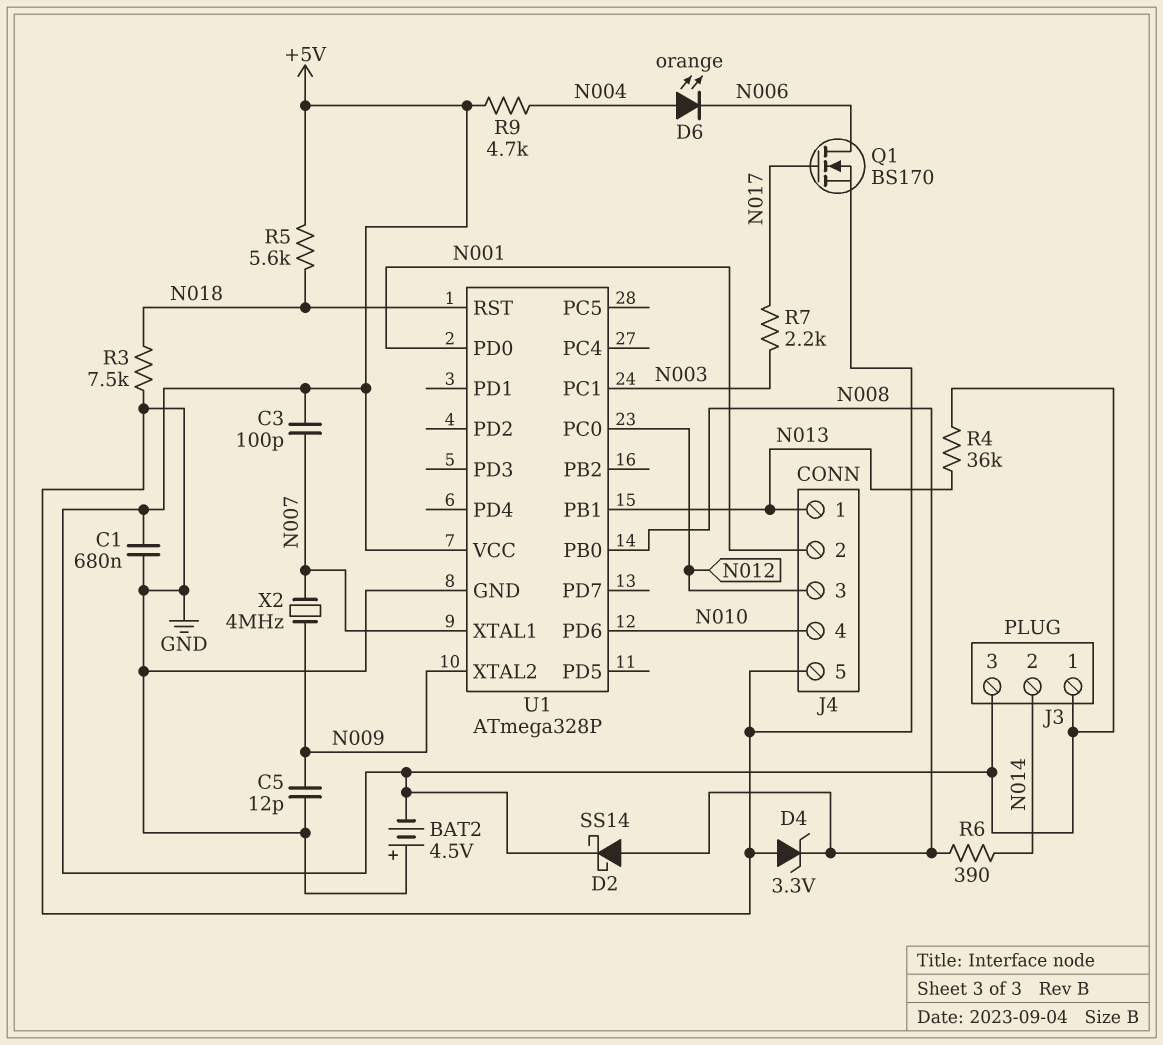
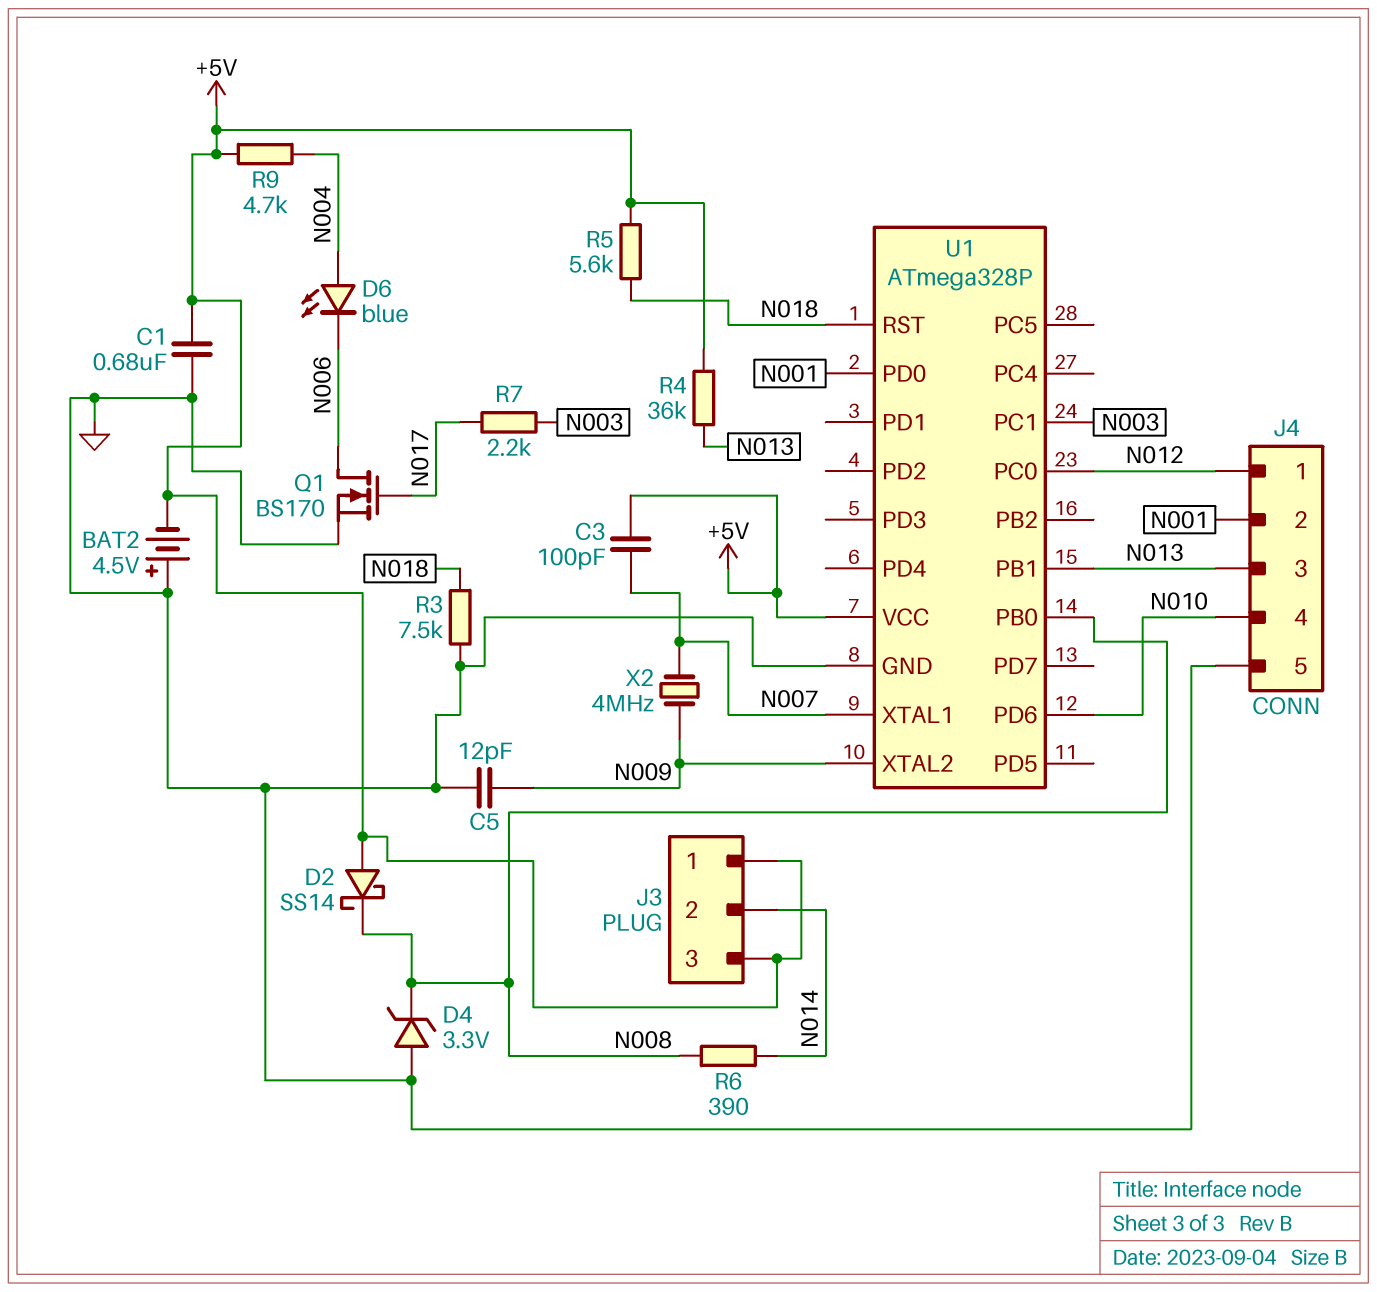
D2: schottky SS14 (A N008, K +5V) -> schottky SS14 (A +5V, K N008)
D6: LED orange (A N004, K N006) -> LED blue (A N004, K N006)
J4 pin 1: N013 -> N012
J4 pin 3: N012 -> N013

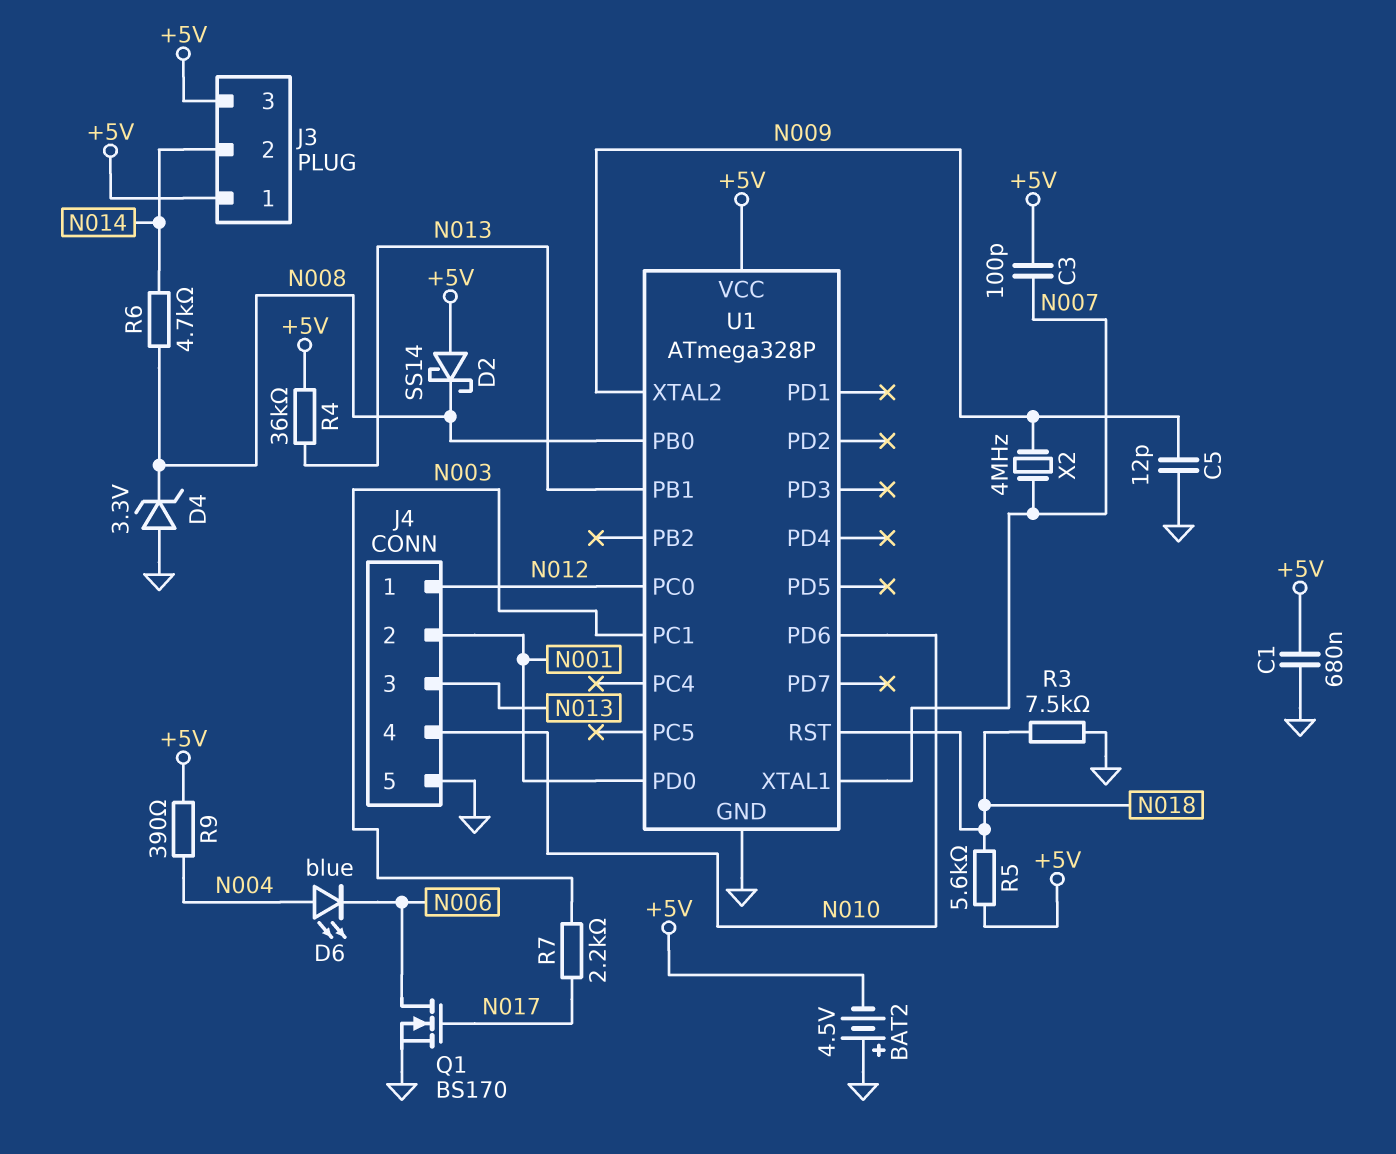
R6: 390 (N008, N014) -> 4.7k (N008, N014)
R9: 4.7k (+5V, N004) -> 390 (+5V, N004)

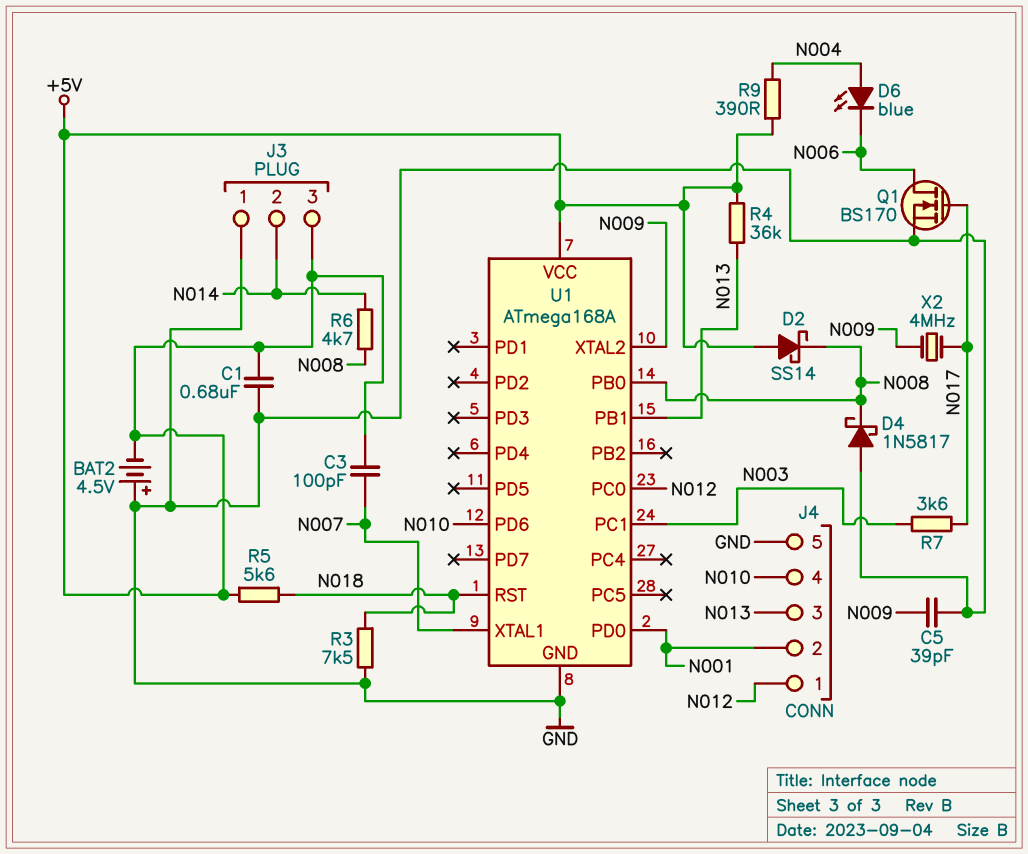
C5: 12pF (GND, N009) -> 39pF (GND, N009)
D4: zener 3.3V (A GND, K N008) -> schottky 1N5817 (A GND, K N008)
J3 pin 1: +5V -> GND
R7: 2.2k (N003, N017) -> 3.6k (N003, N017)
U1: ATmega328P -> ATmega168A
X2: 4MHz (N007, N009) -> 4MHz (N009, N017)

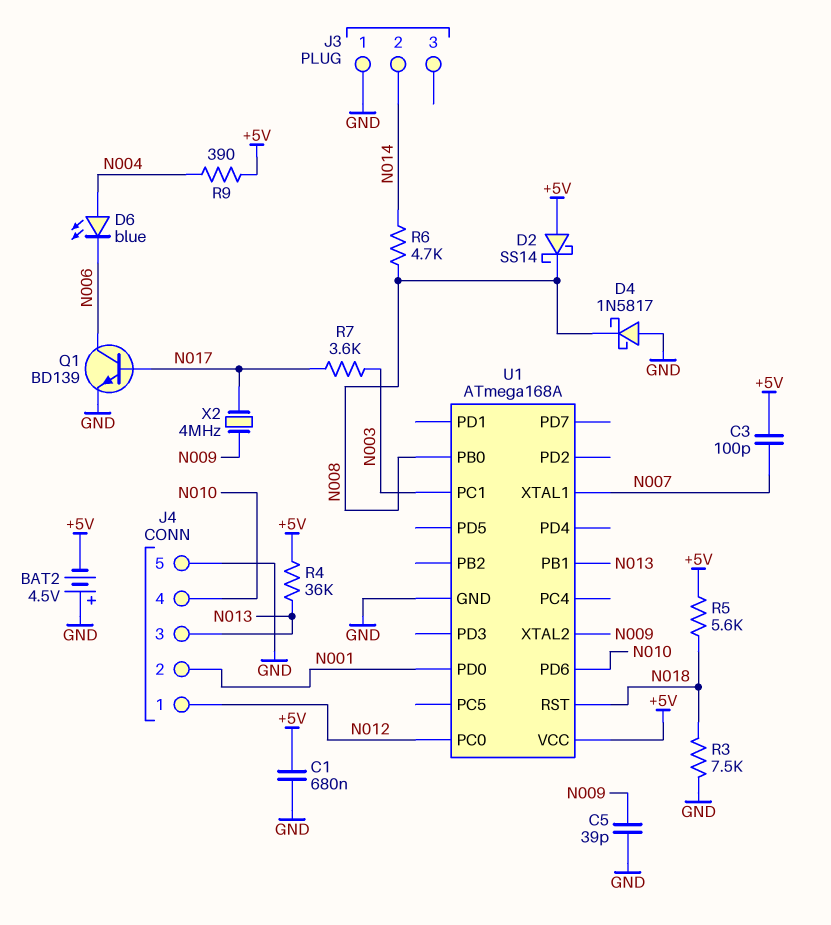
J3 pin 3: +5V -> none
Q1: NMOS BS170 (G N017, D N006, S GND) -> NPN BD139 (B N017, C N006, E GND)

